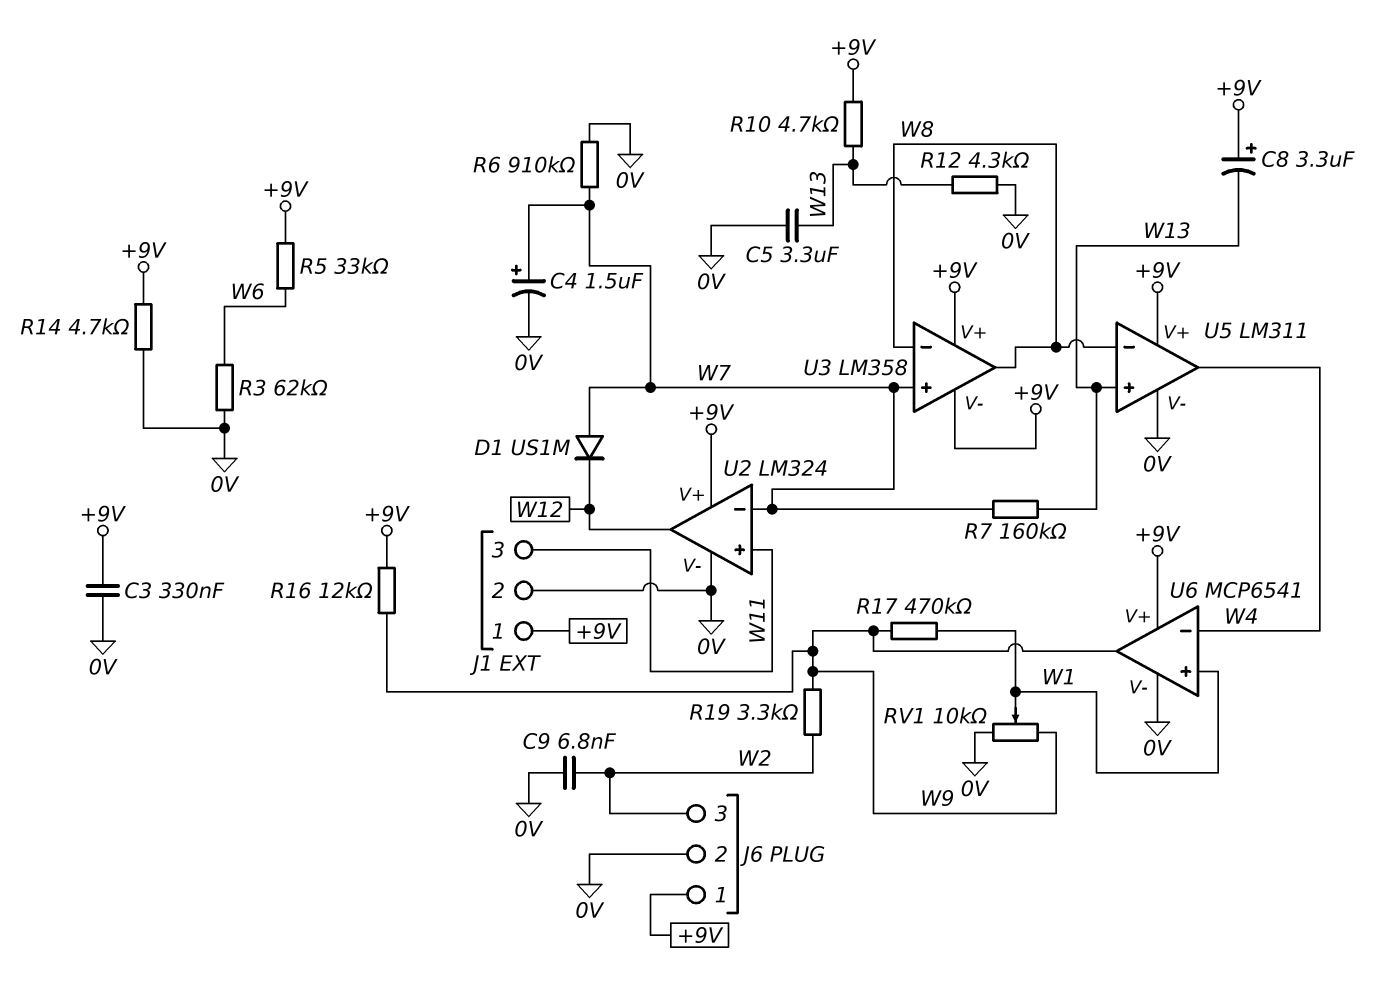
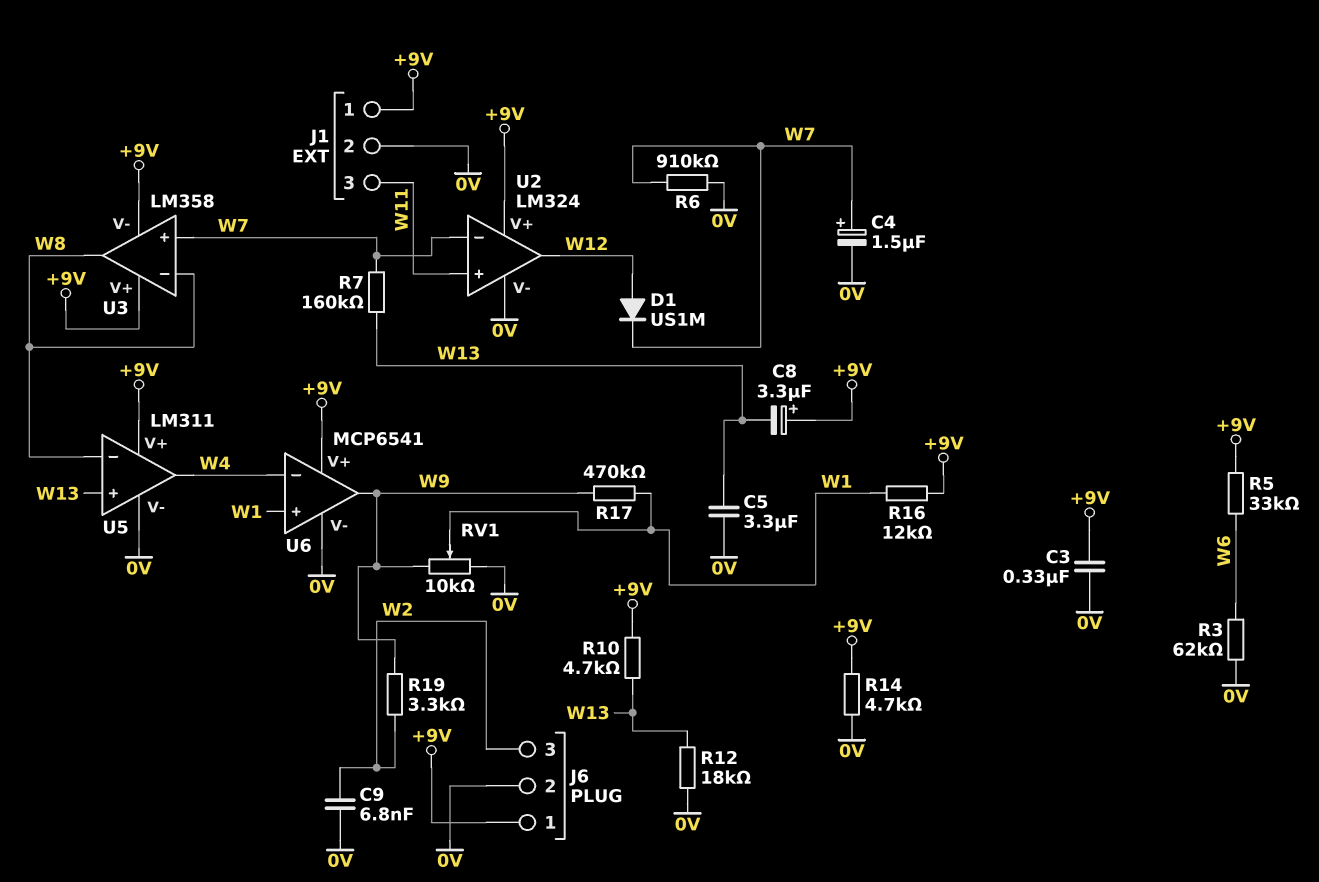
D1: diode US1M (A W7, K W12) -> diode US1M (A W12, K W7)
R12: 4.3k (0V, W13) -> 18k (0V, W13)
R16: 12k (+9V, W9) -> 12k (+9V, W1)

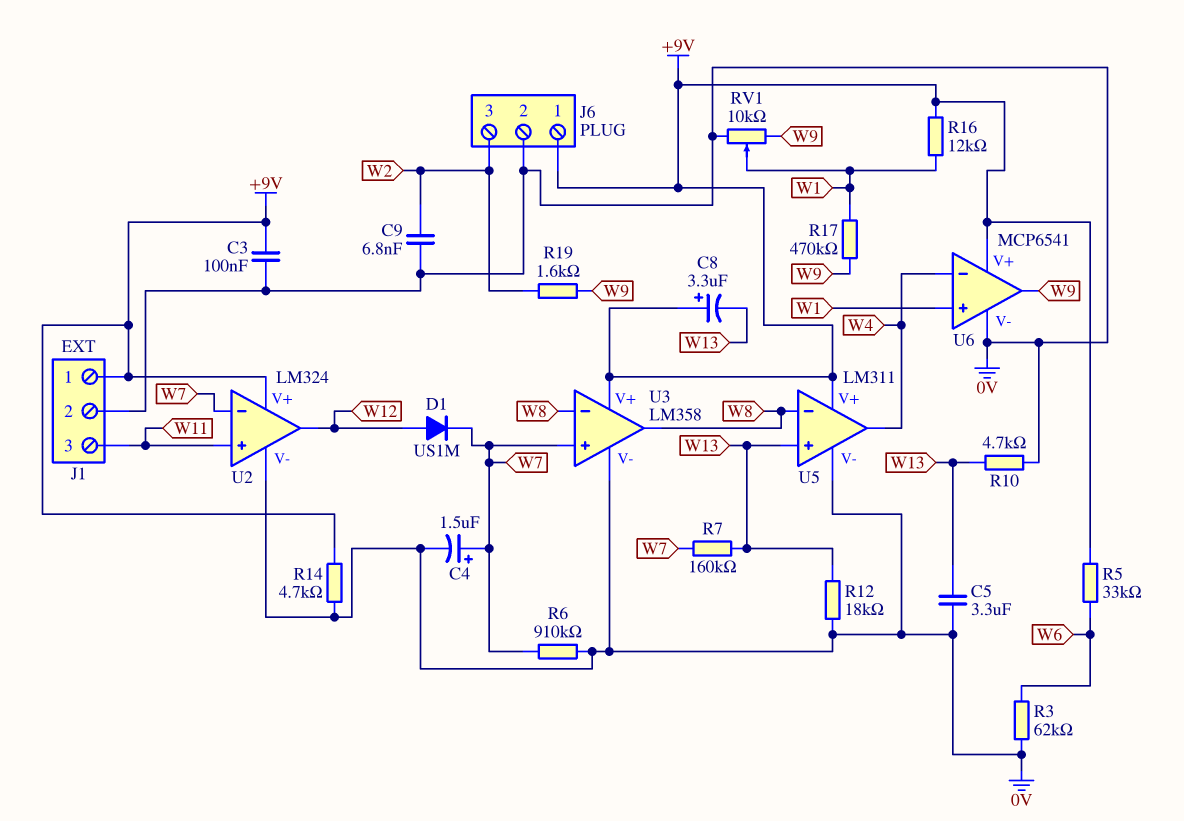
C3: 330nF (+9V, 0V) -> 100nF (+9V, 0V)
R10: 4.7k (+9V, W13) -> 4.7k (0V, W13)
R19: 3.3k (W2, W9) -> 1.6k (W2, W9)
U3 pin V-: +9V -> 0V

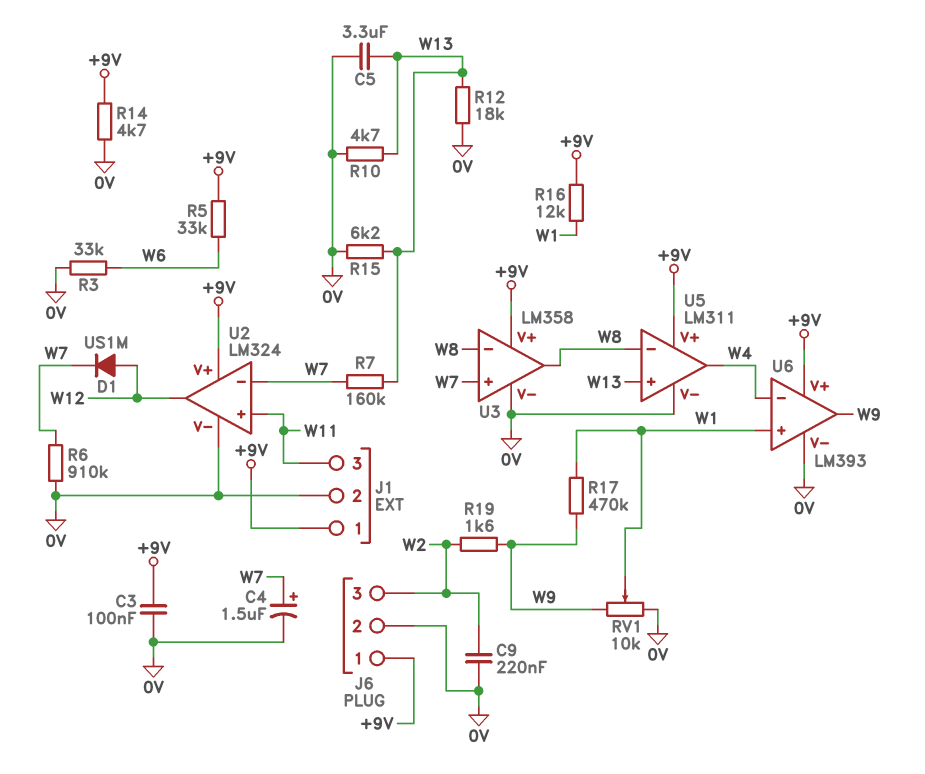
C8: 3.3uF (plus +9V, minus W13) -> none
C9: 6.8nF (0V, W2) -> 220nF (0V, W2)
R3: 62k (0V, W6) -> 33k (0V, W6)
R15: none -> 6.2k (0V, W13)
U6: MCP6541 -> LM393

